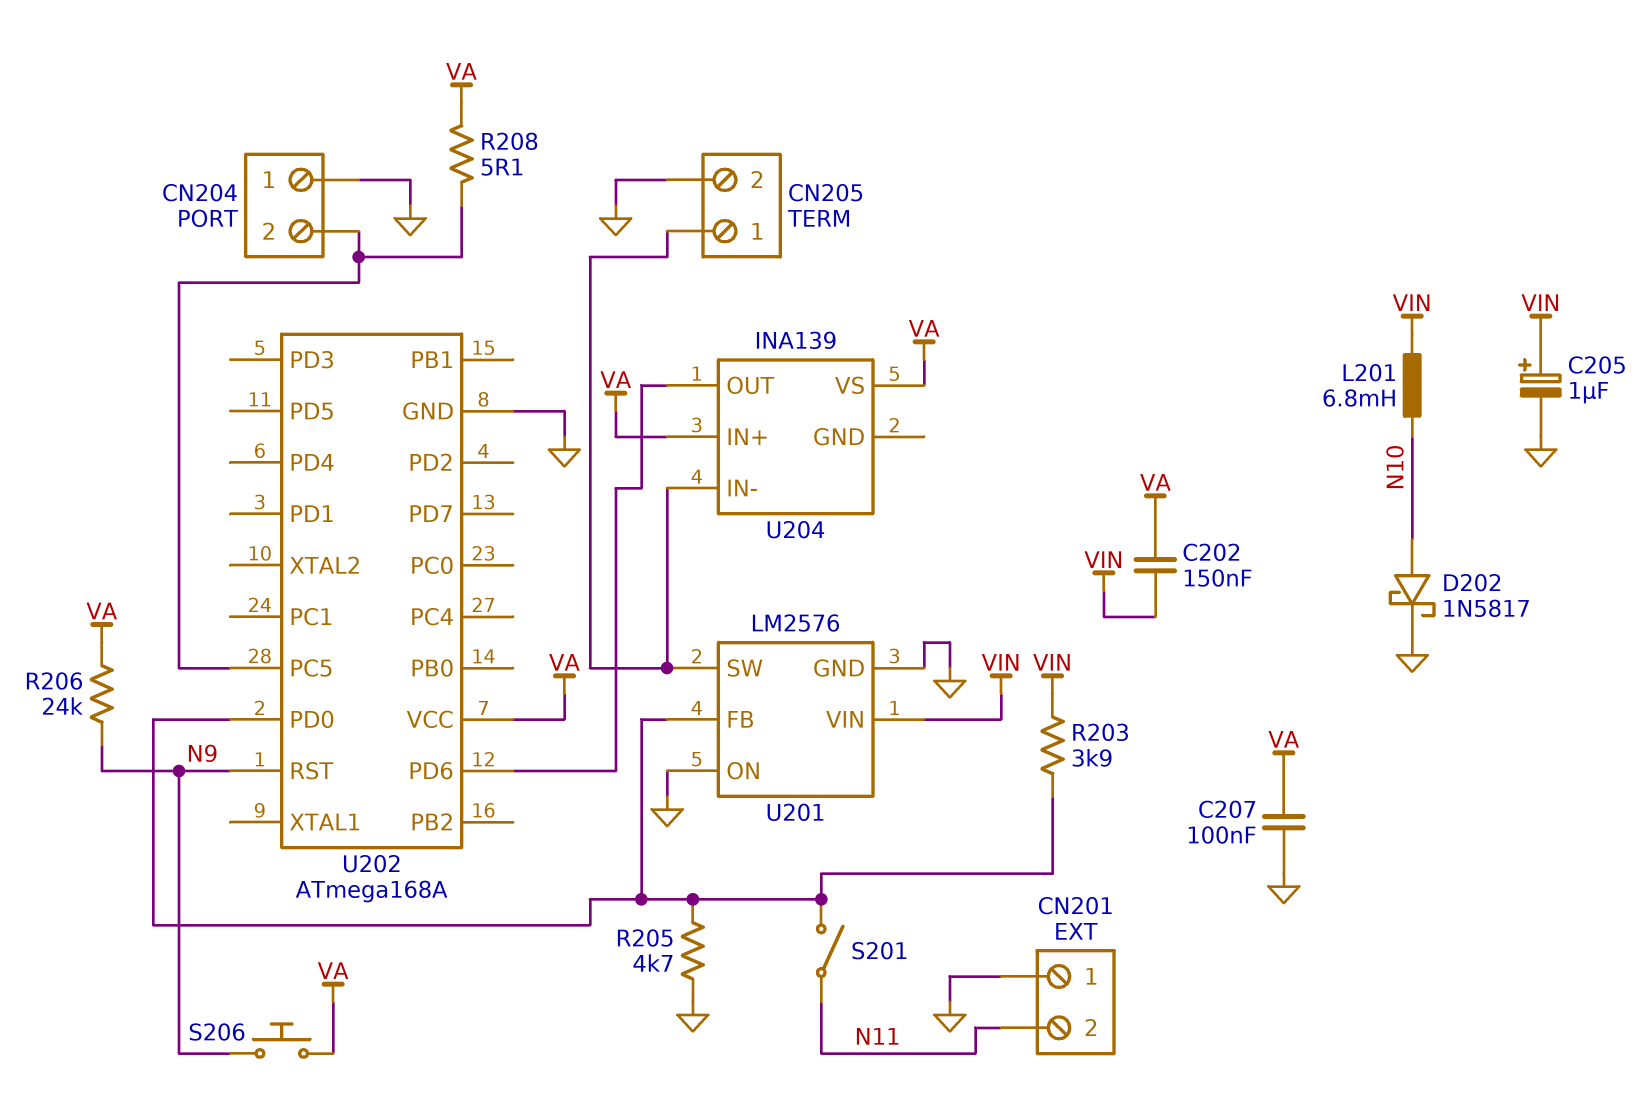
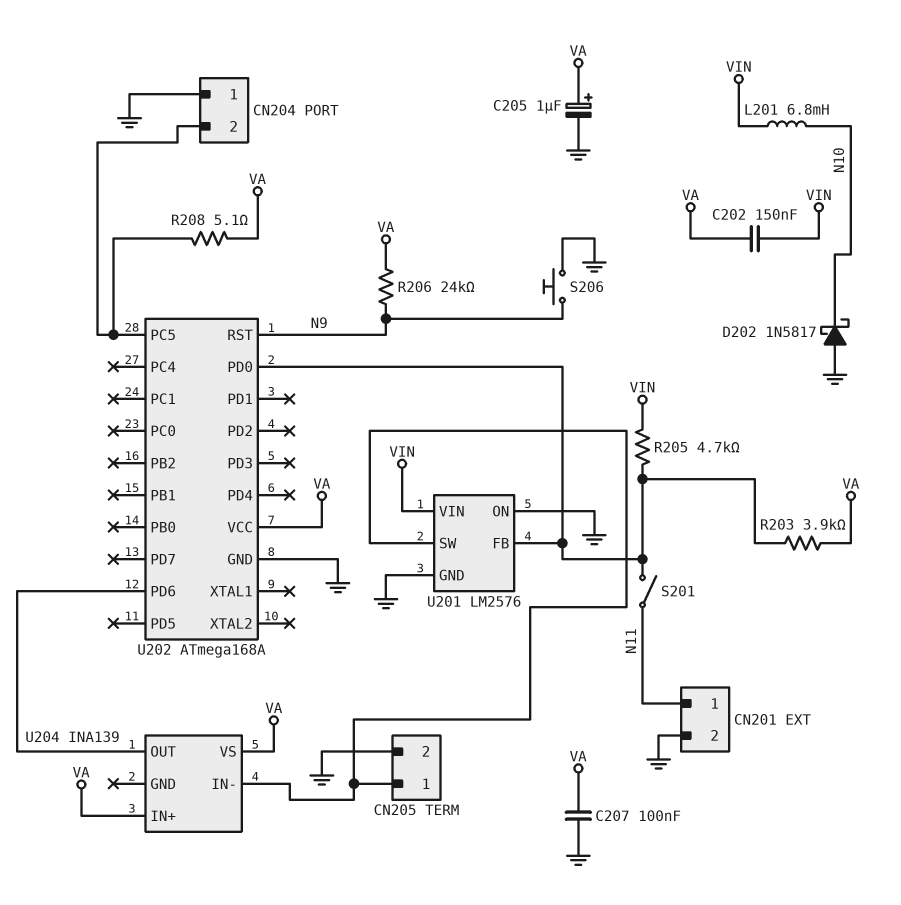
C205: 1uF (plus VIN, minus GND) -> 1uF (plus VA, minus GND)
CN201 pin 1: GND -> N11
CN201 pin 2: N11 -> GND
D202: schottky 1N5817 (A N10, K GND) -> schottky 1N5817 (A GND, K N10)
R203: 3.9k (U201/FB, VIN) -> 3.9k (U201/FB, VA)
R205: 4.7k (GND, U201/FB) -> 4.7k (U201/FB, VIN)
S206: button (N9, VA) -> button (GND, N9)

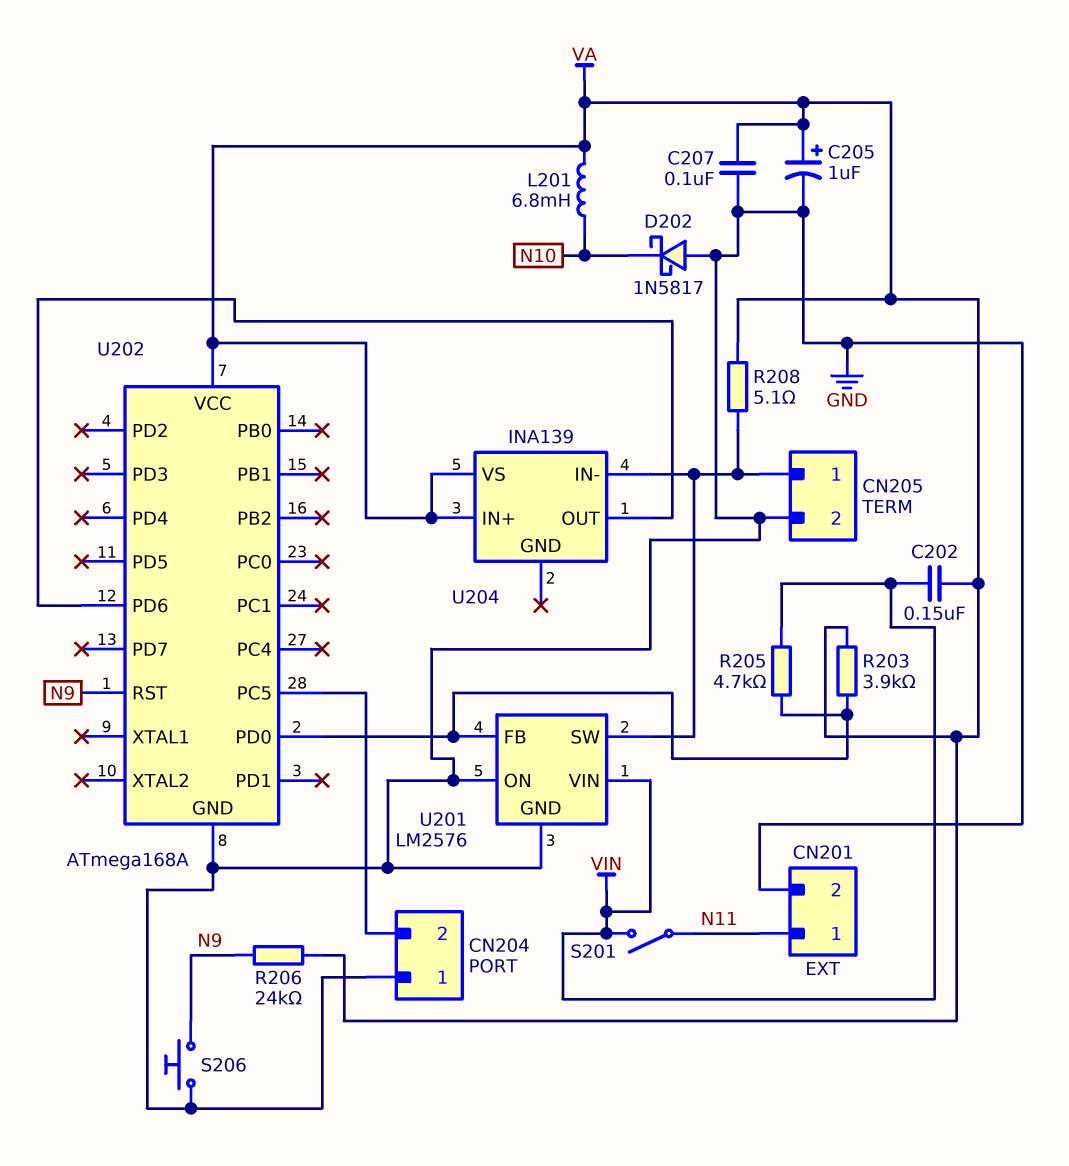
L201: 6.8mH (N10, VIN) -> 6.8mH (N10, VA)
R208: 5.1 (CN204/2, VA) -> 5.1 (CN205/1, VA)
S201: switch (N11, U201/FB) -> switch (N11, VIN)

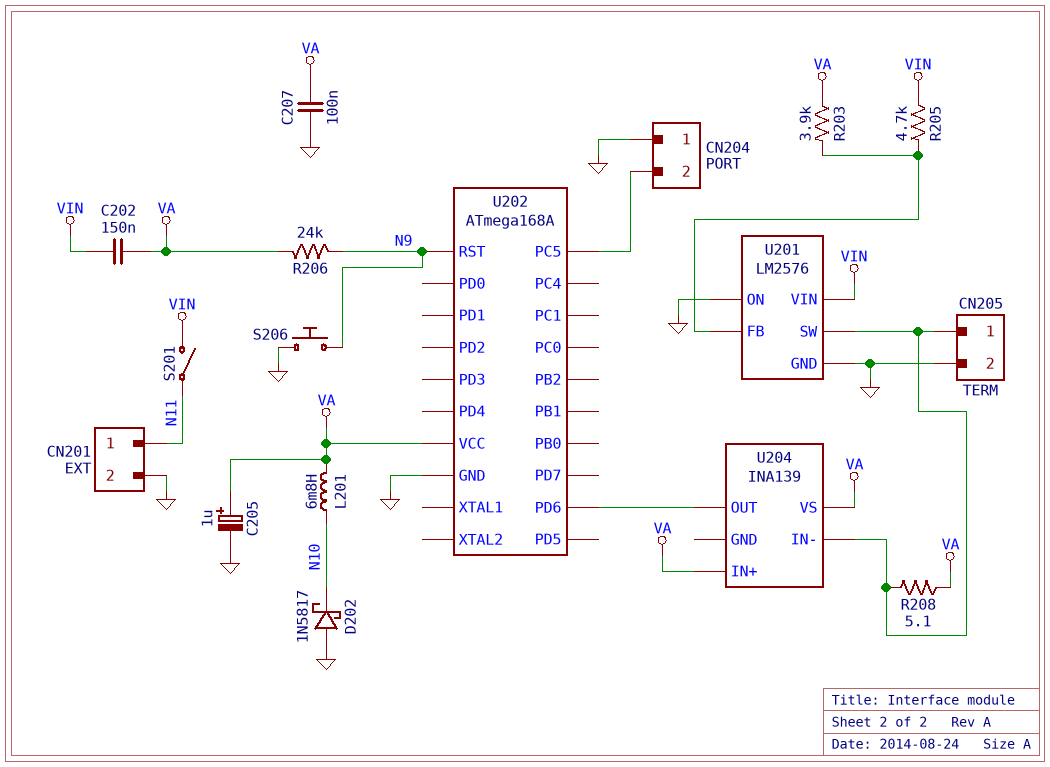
U202 pin PD0: U201/FB -> none

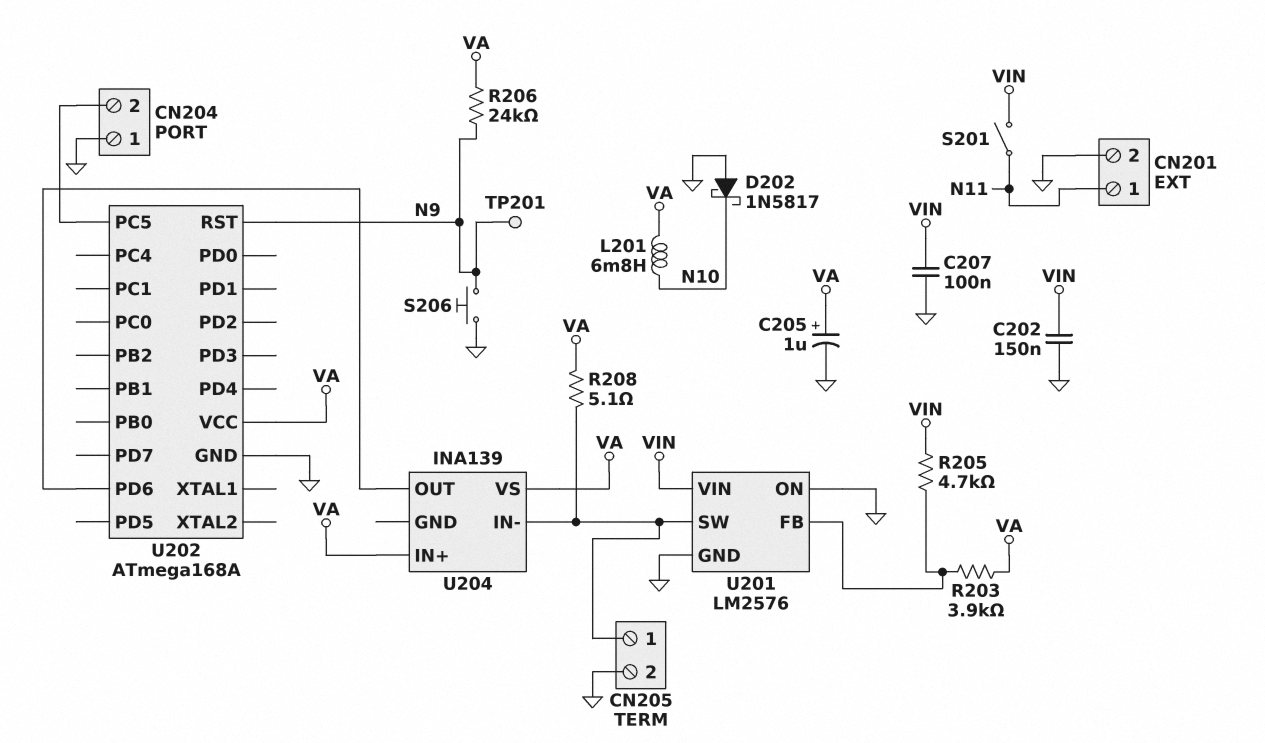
C202: 150nF (VA, VIN) -> 150nF (GND, VIN)
C207: 100nF (GND, VA) -> 100nF (GND, VIN)
TP201: none -> test point (N9)

